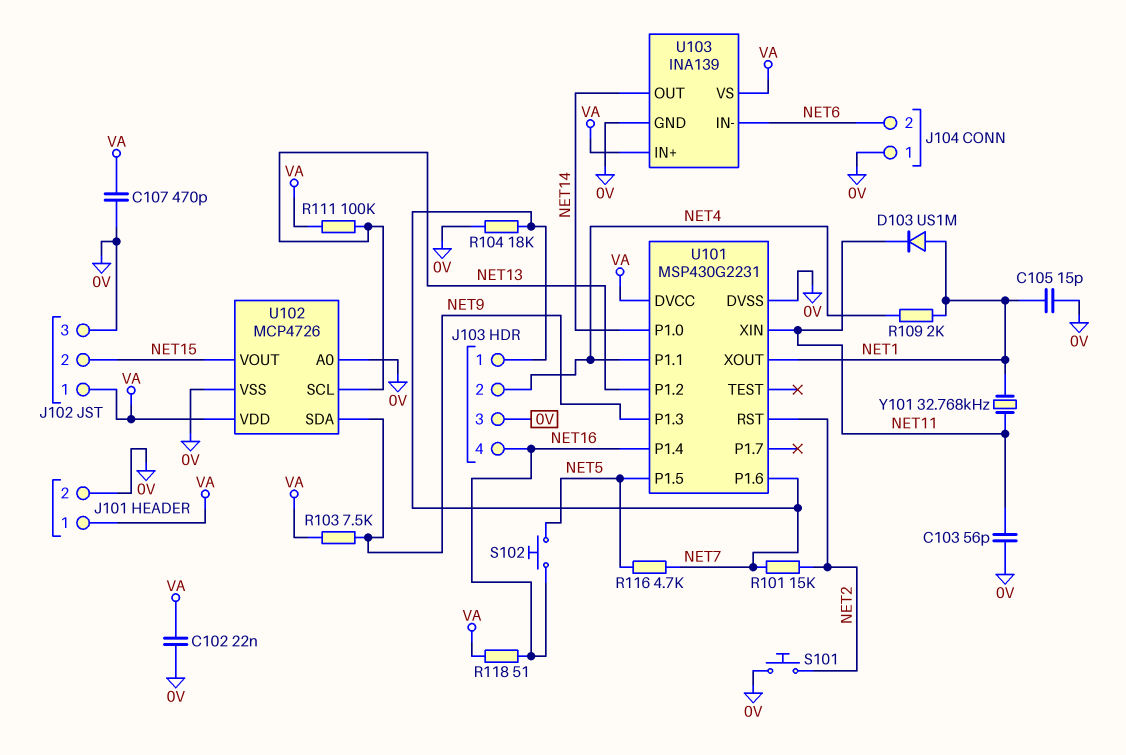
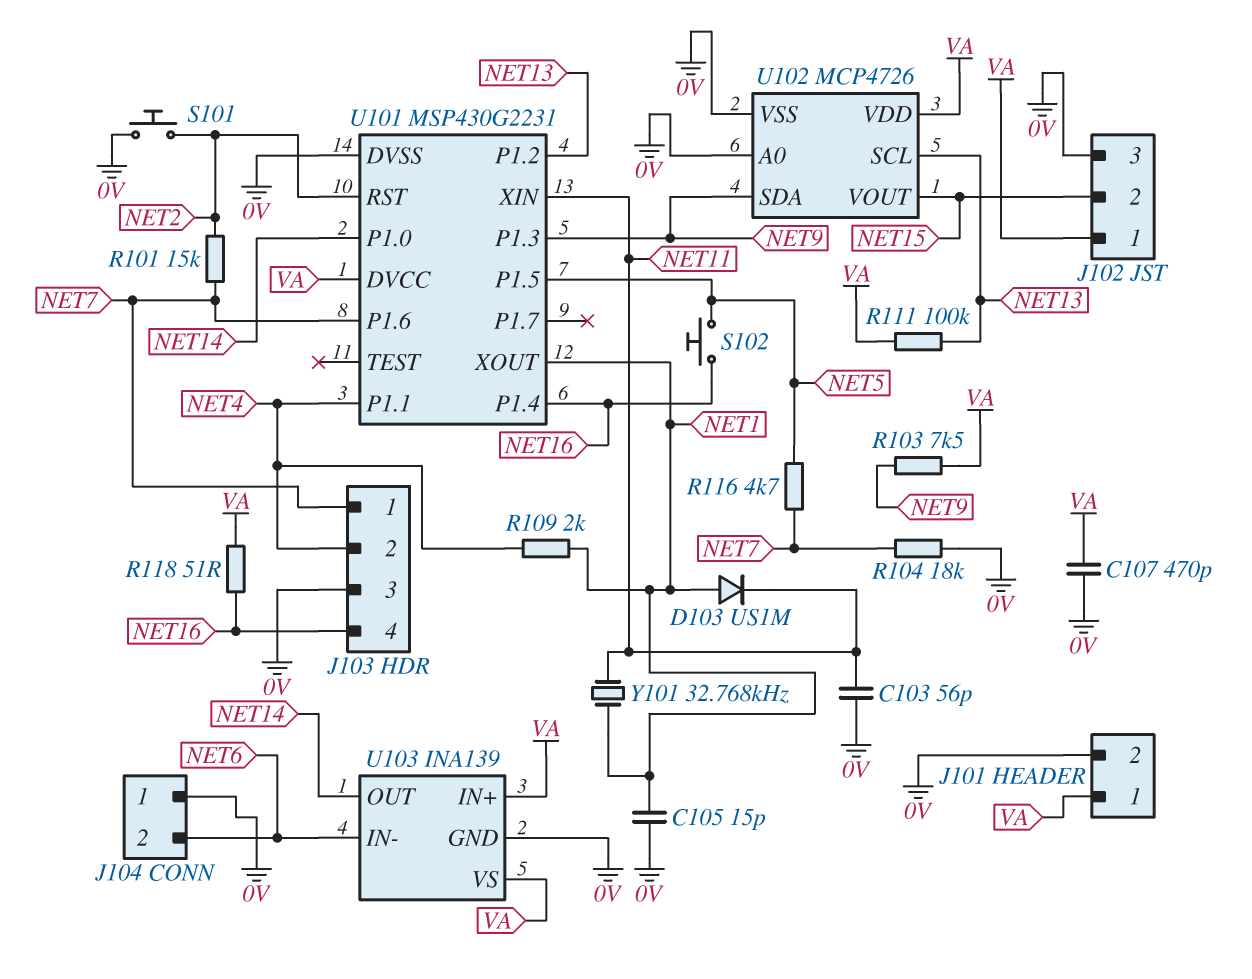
C102: 22nF (0V, VA) -> none

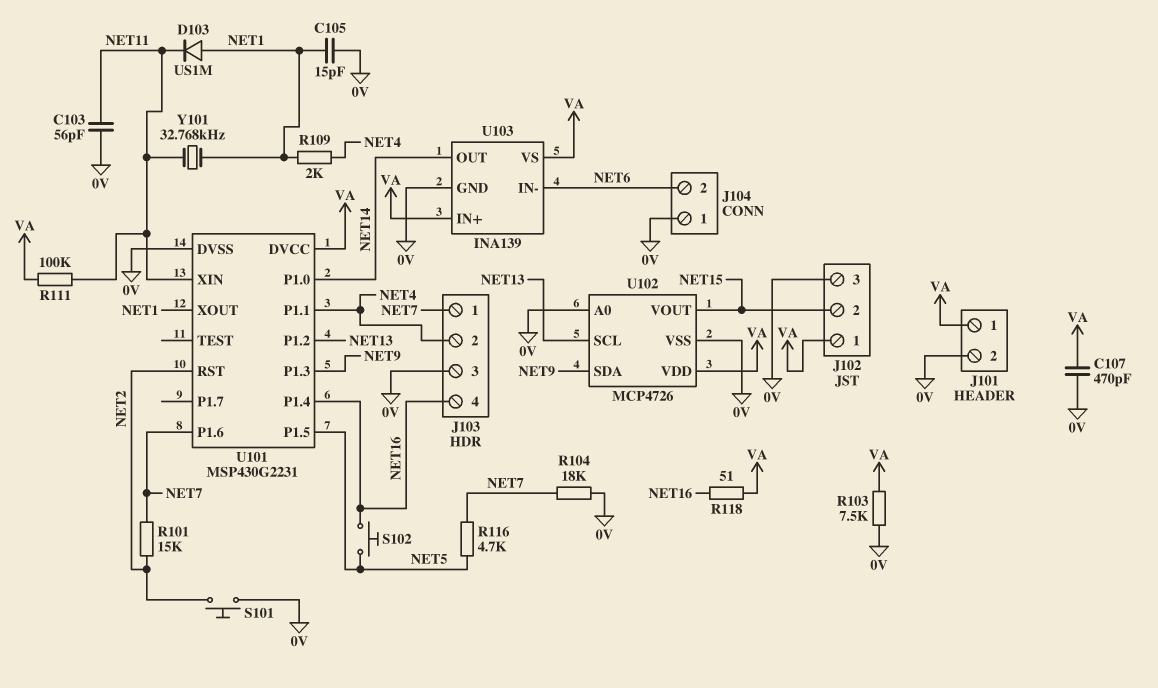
R103: 7.5k (NET9, VA) -> 7.5k (0V, VA)
R111: 100k (NET13, VA) -> 100k (NET11, VA)

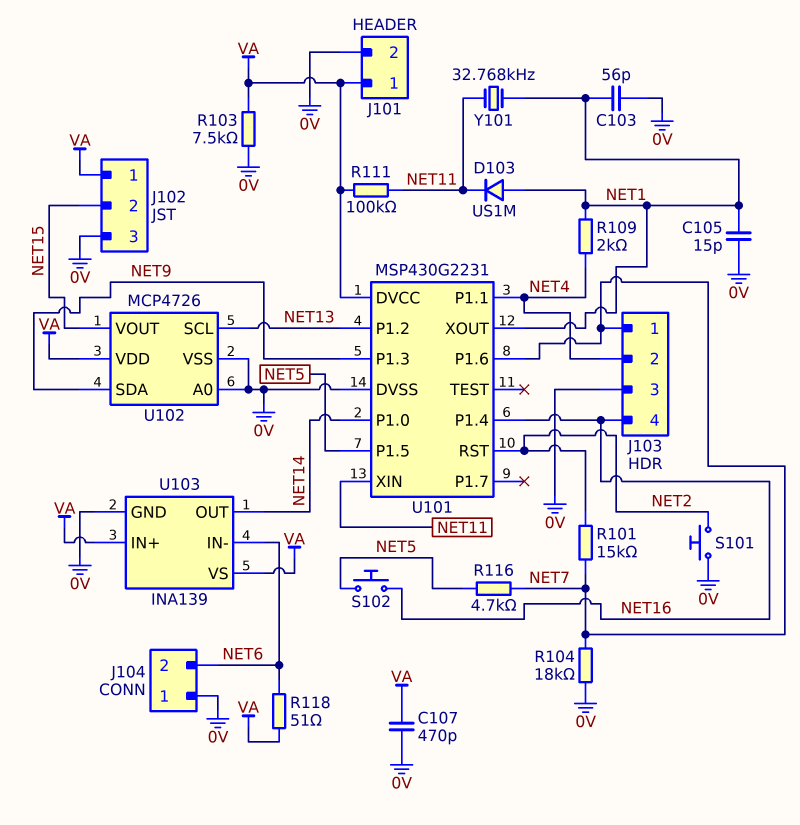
C103: 56pF (0V, NET11) -> 56pF (0V, NET1)
R118: 51 (NET16, VA) -> 51 (NET6, VA)

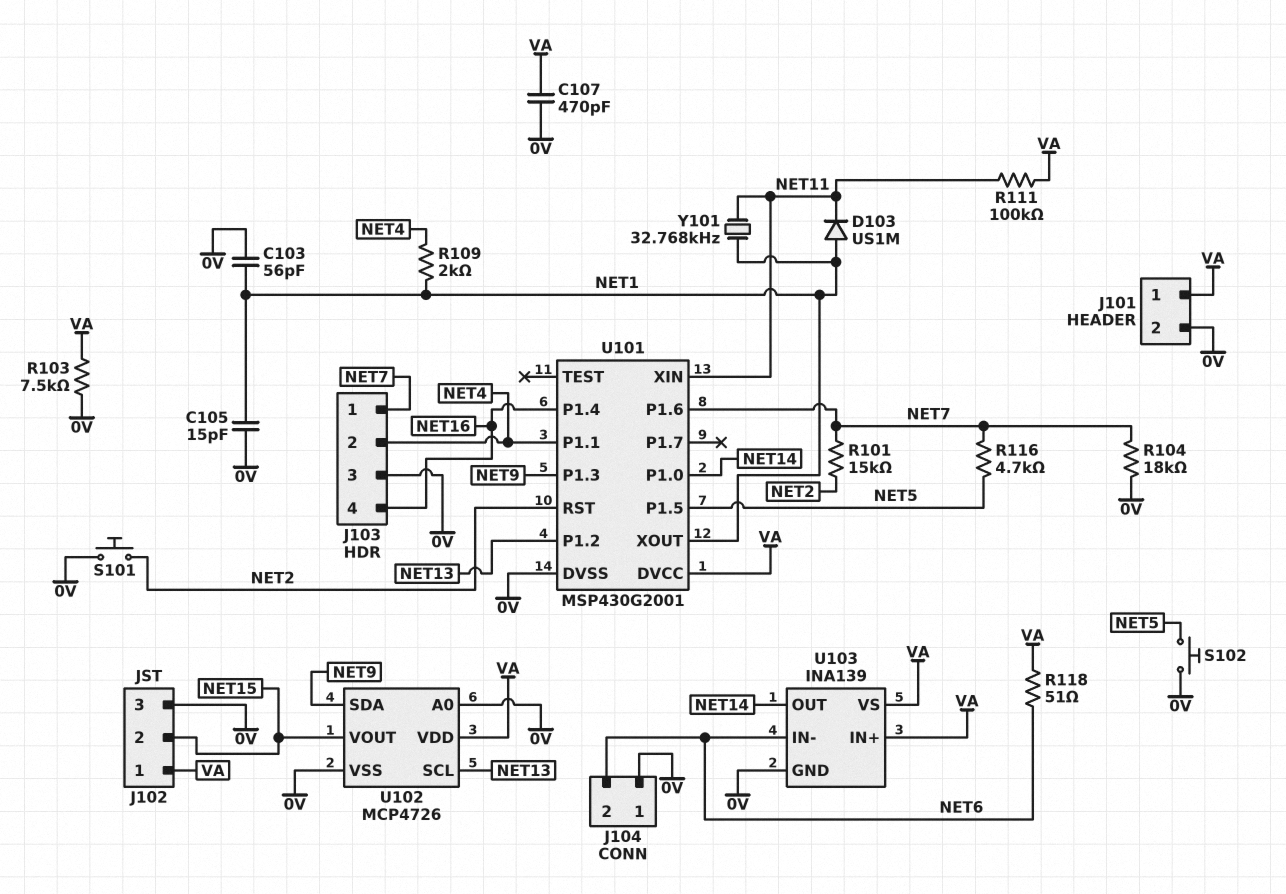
S102: button (NET5, NET16) -> button (0V, NET5)
U101: MSP430G2231 -> MSP430G2001

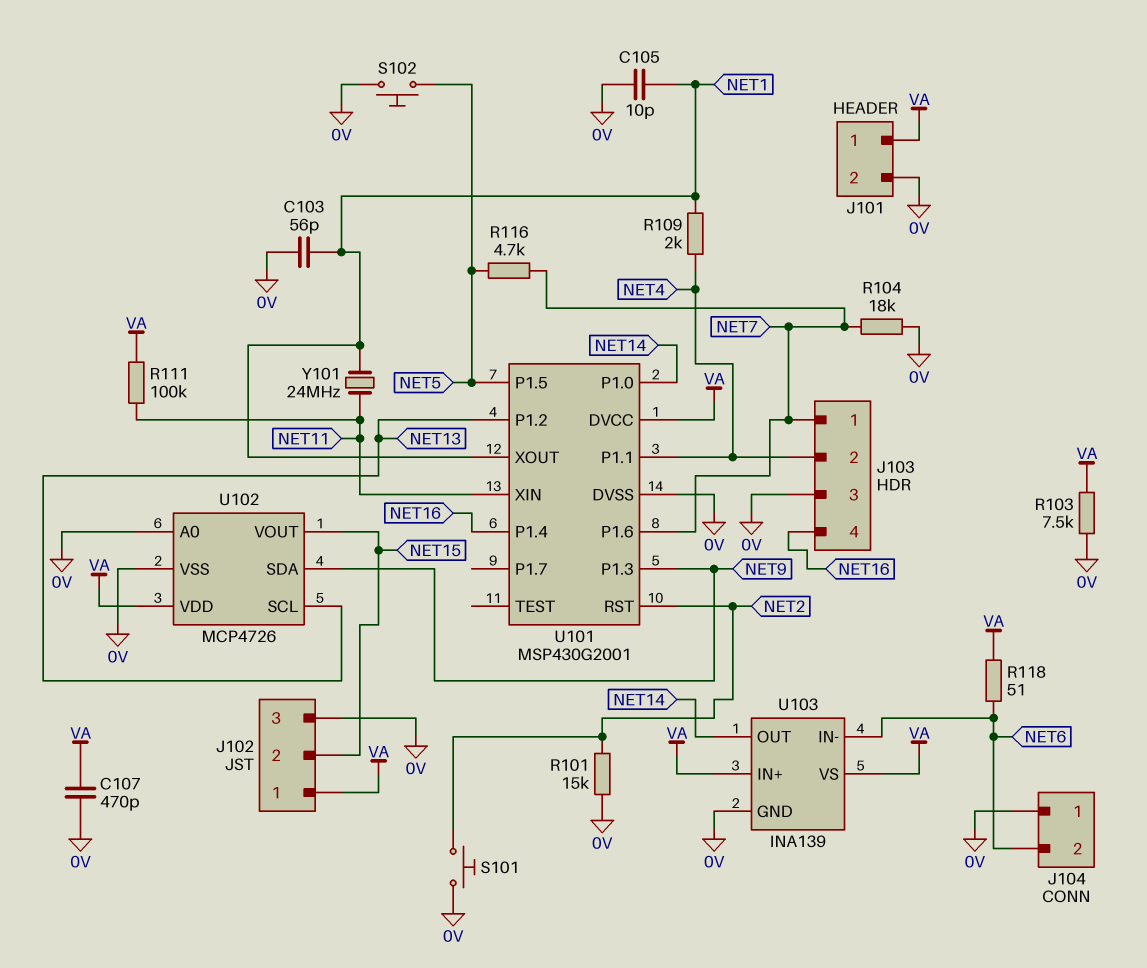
C105: 15pF (0V, NET1) -> 10pF (0V, NET1)
D103: diode US1M (A NET1, K NET11) -> none
R101: 15k (NET2, NET7) -> 15k (0V, NET2)
Y101: 32.768kHz (NET1, NET11) -> 24MHz (NET1, NET11)

